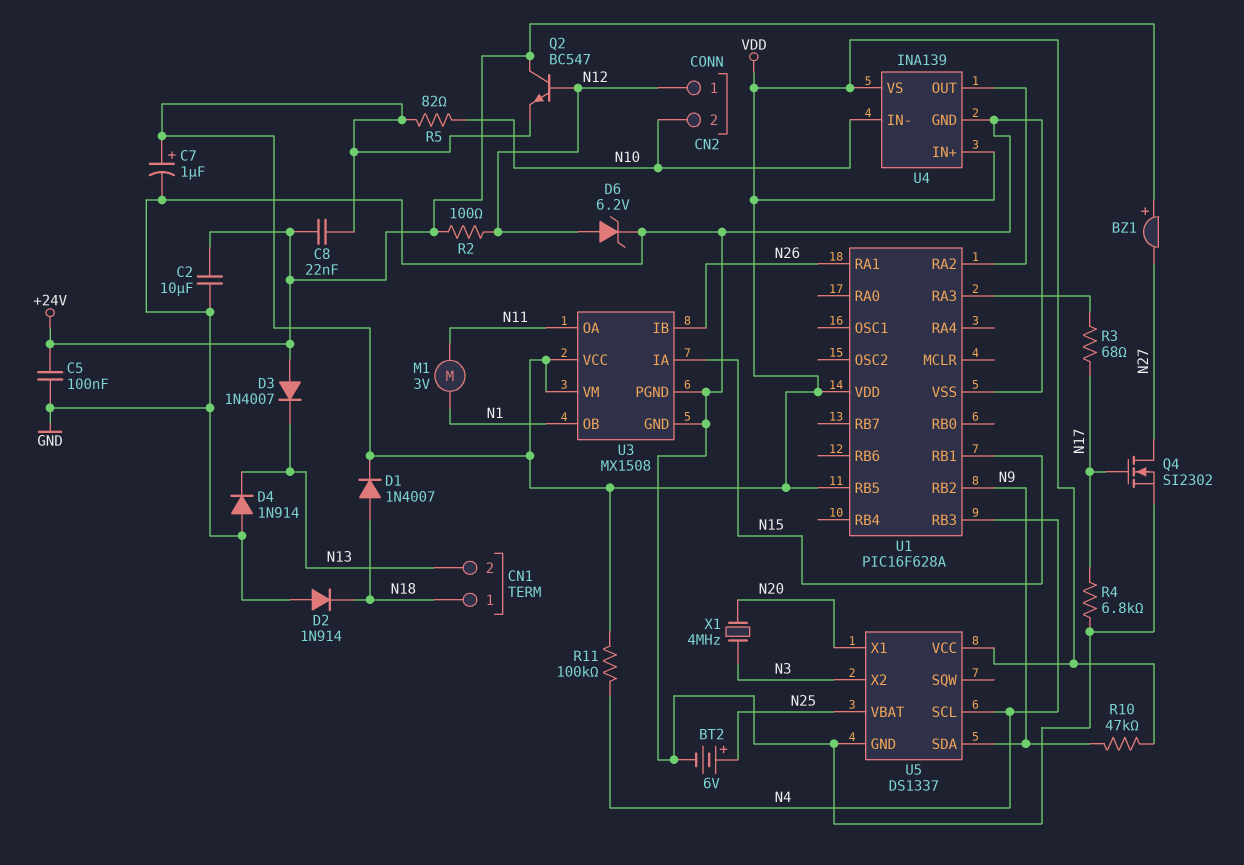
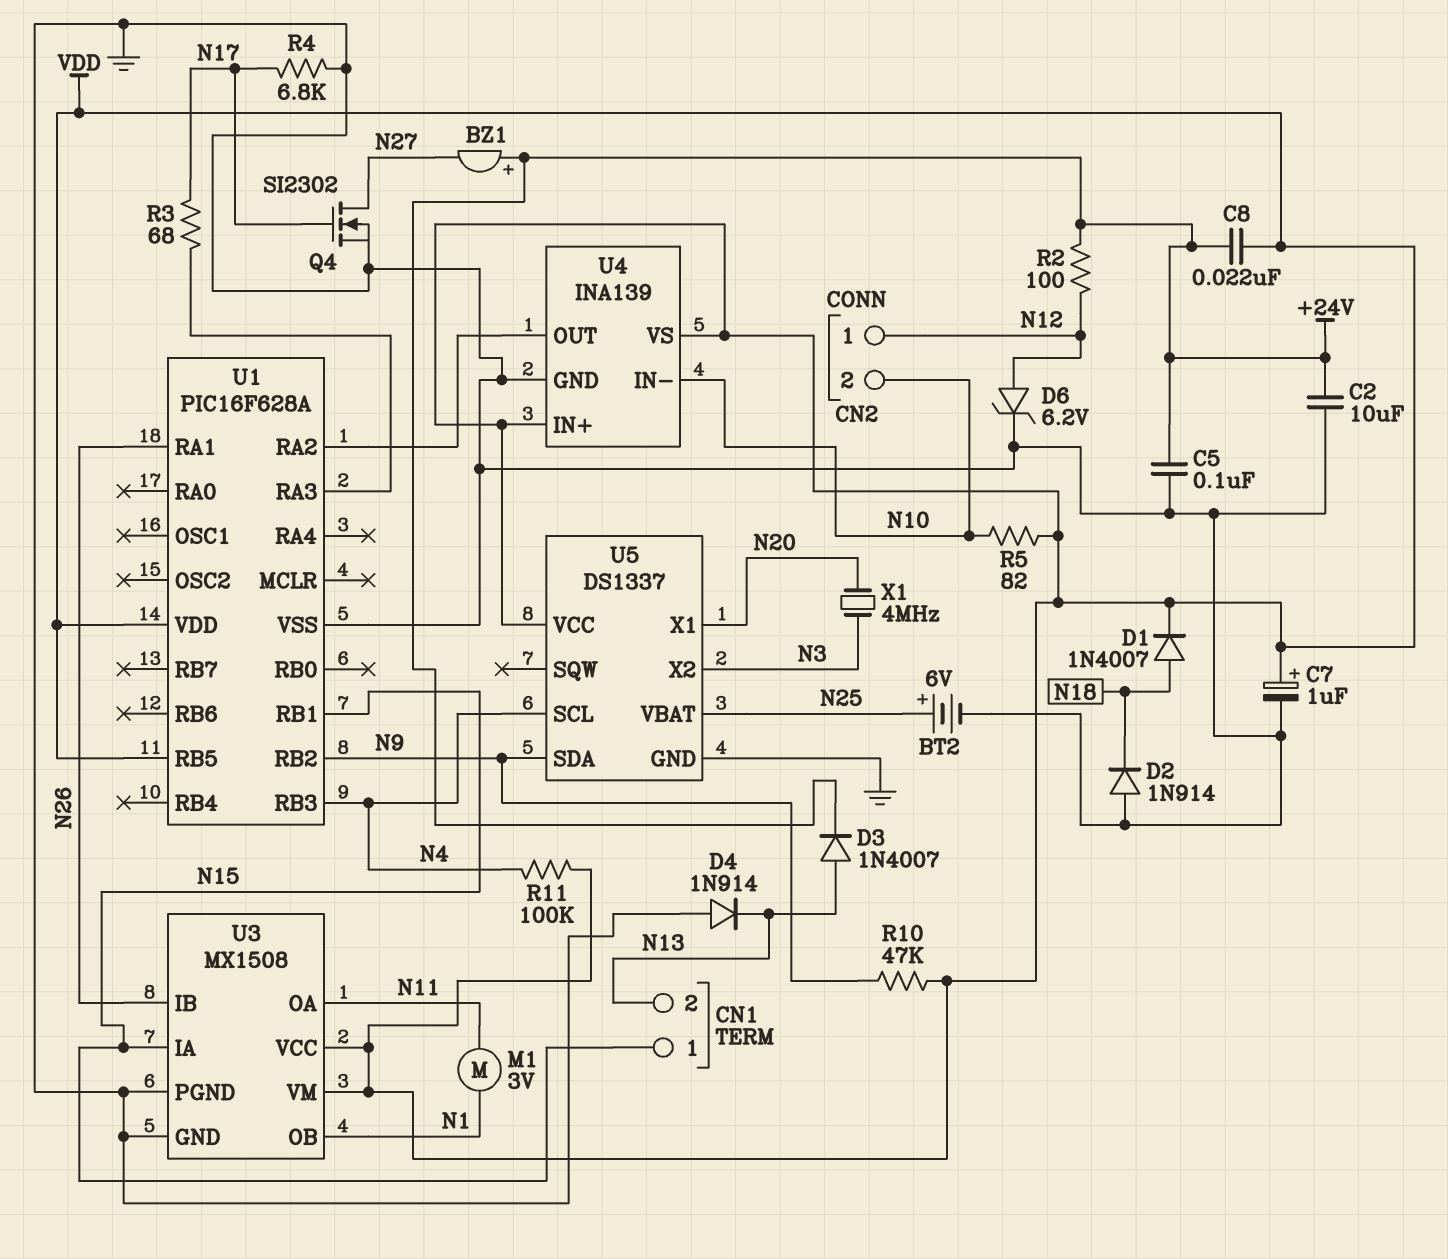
CN1 pin 1: N18 -> N15
D3: diode 1N4007 (A +24V, K N13) -> diode 1N4007 (A N13, K +24V)
Q2: NPN BC547 (B N12, C +24V, E VDD) -> none

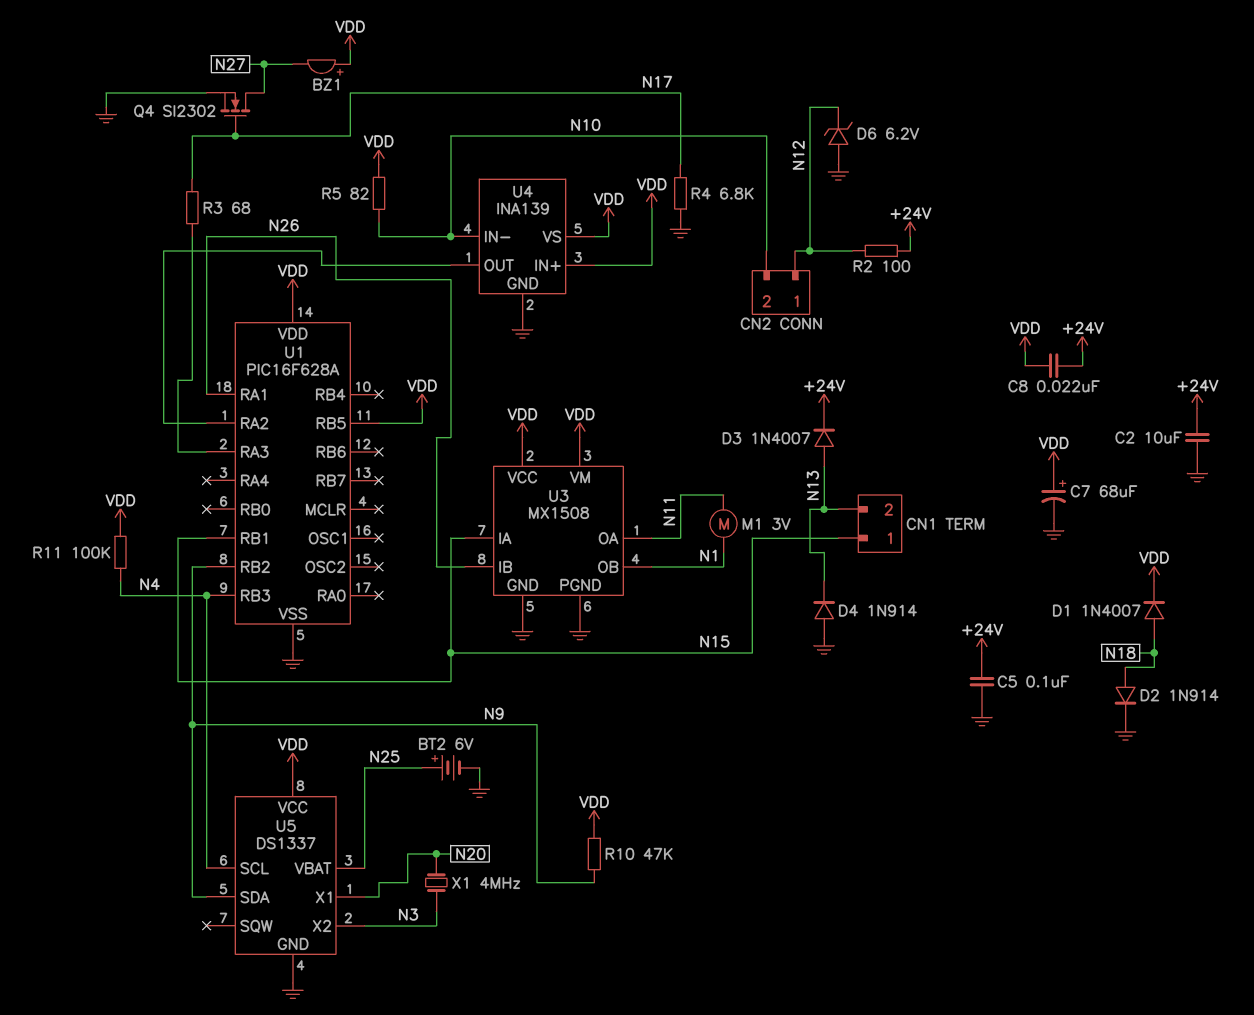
BZ1: buzzer (plus +24V, minus N27) -> buzzer (plus VDD, minus N27)
C7: 1uF (plus VDD, minus GND) -> 68uF (plus VDD, minus GND)
D2: diode 1N914 (A GND, K N18) -> diode 1N914 (A N18, K GND)
D6: zener 6.2V (A N12, K GND) -> zener 6.2V (A GND, K N12)

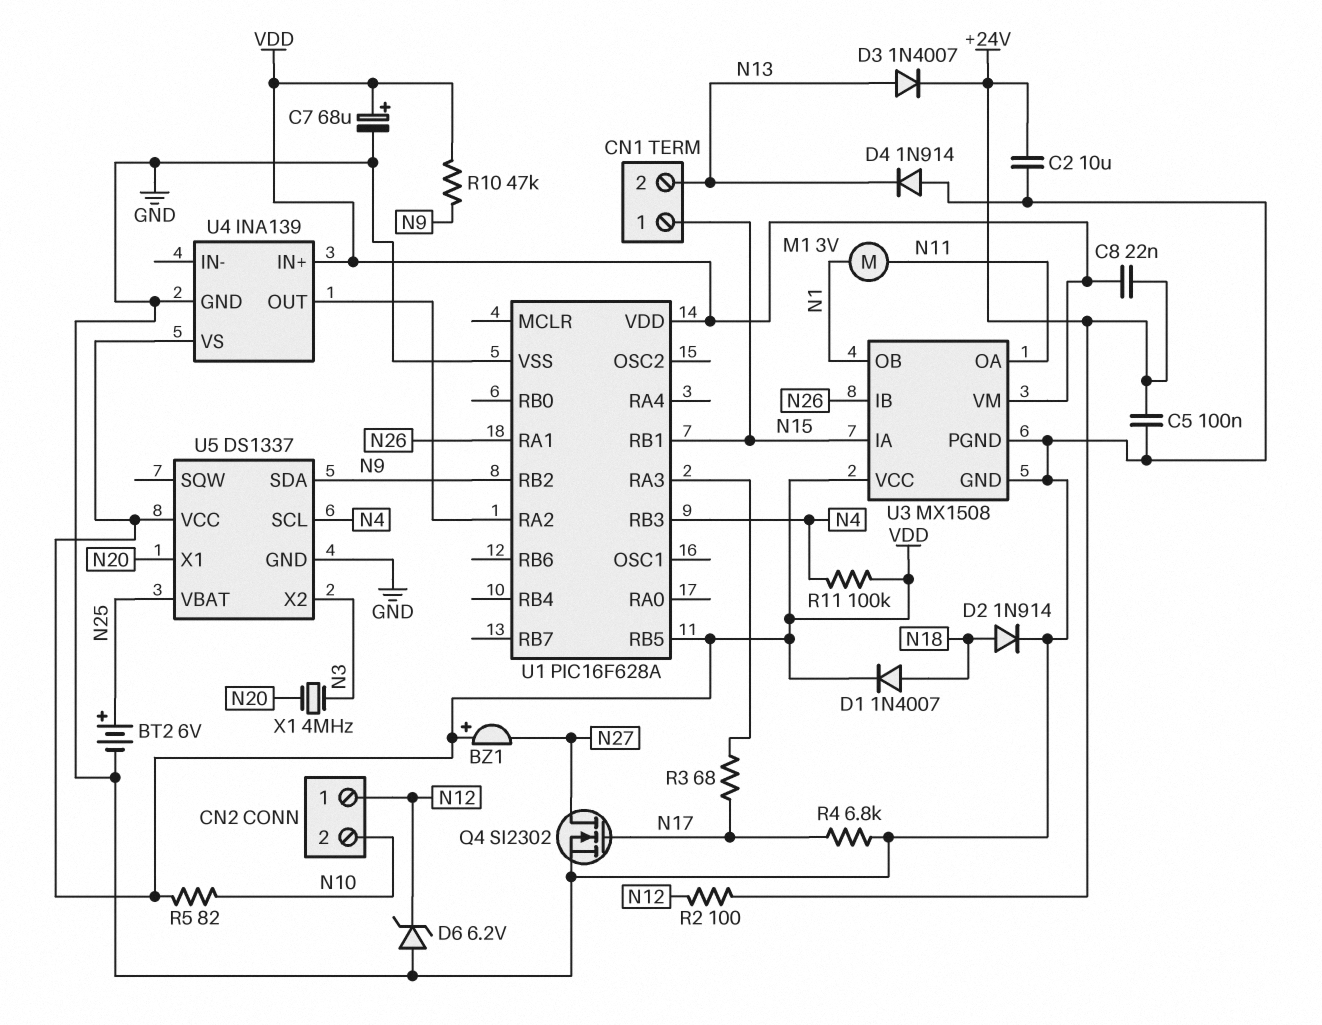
U4 pin IN-: N10 -> none

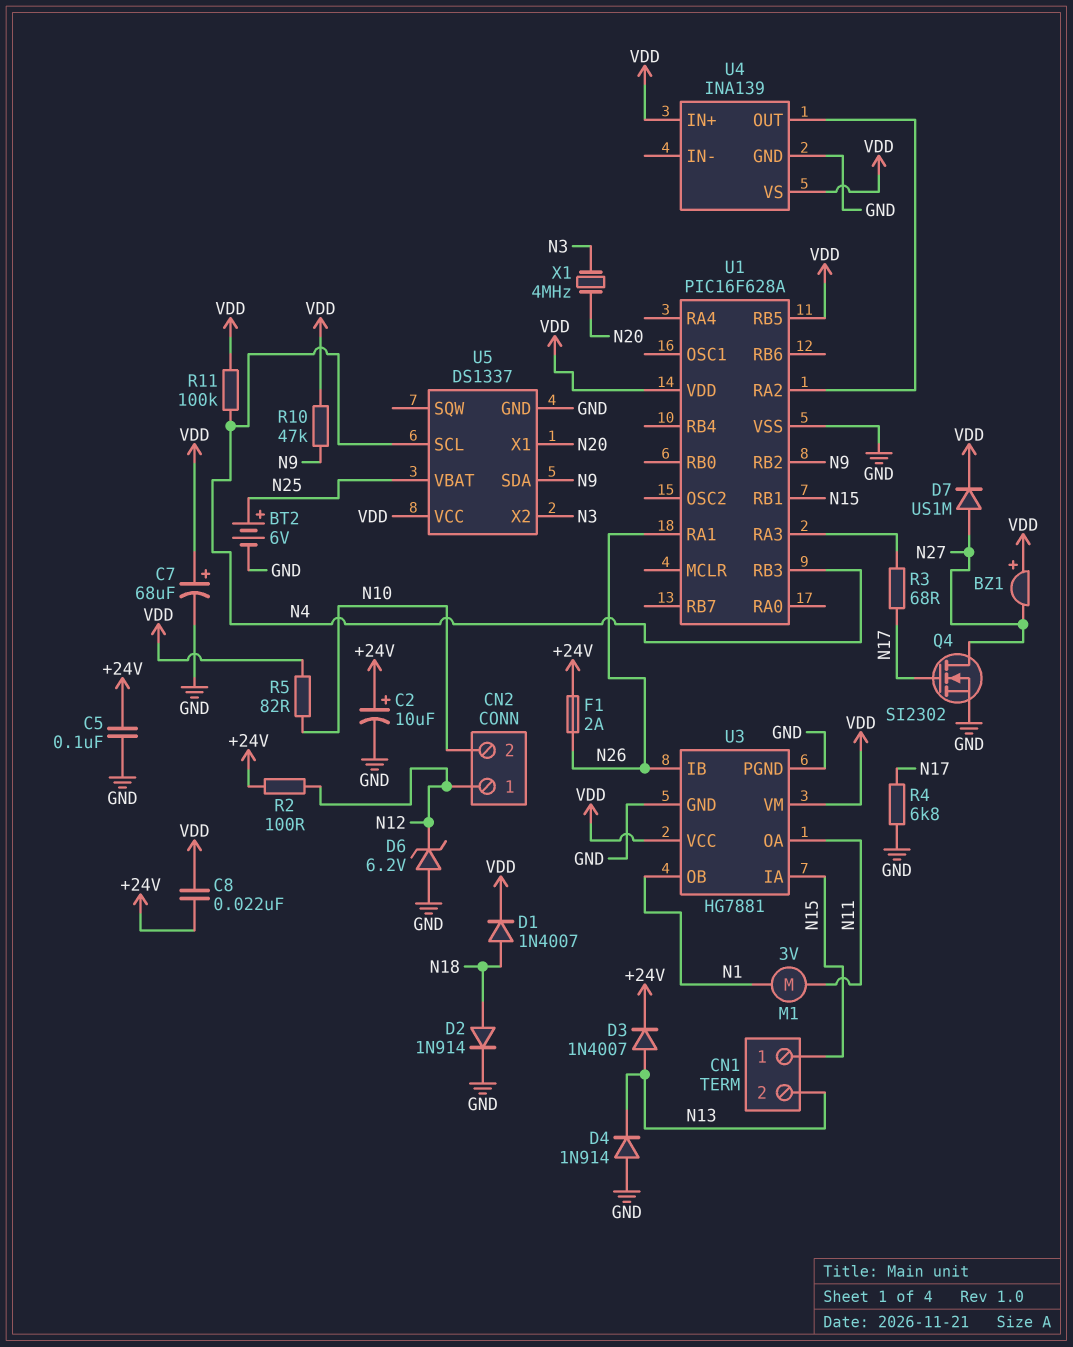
C2: 10uF (+24V, GND) -> 10uF (plus +24V, minus GND)
D7: none -> diode US1M (A N27, K VDD)
F1: none -> 2A (+24V, N26)
U3: MX1508 -> HG7881

